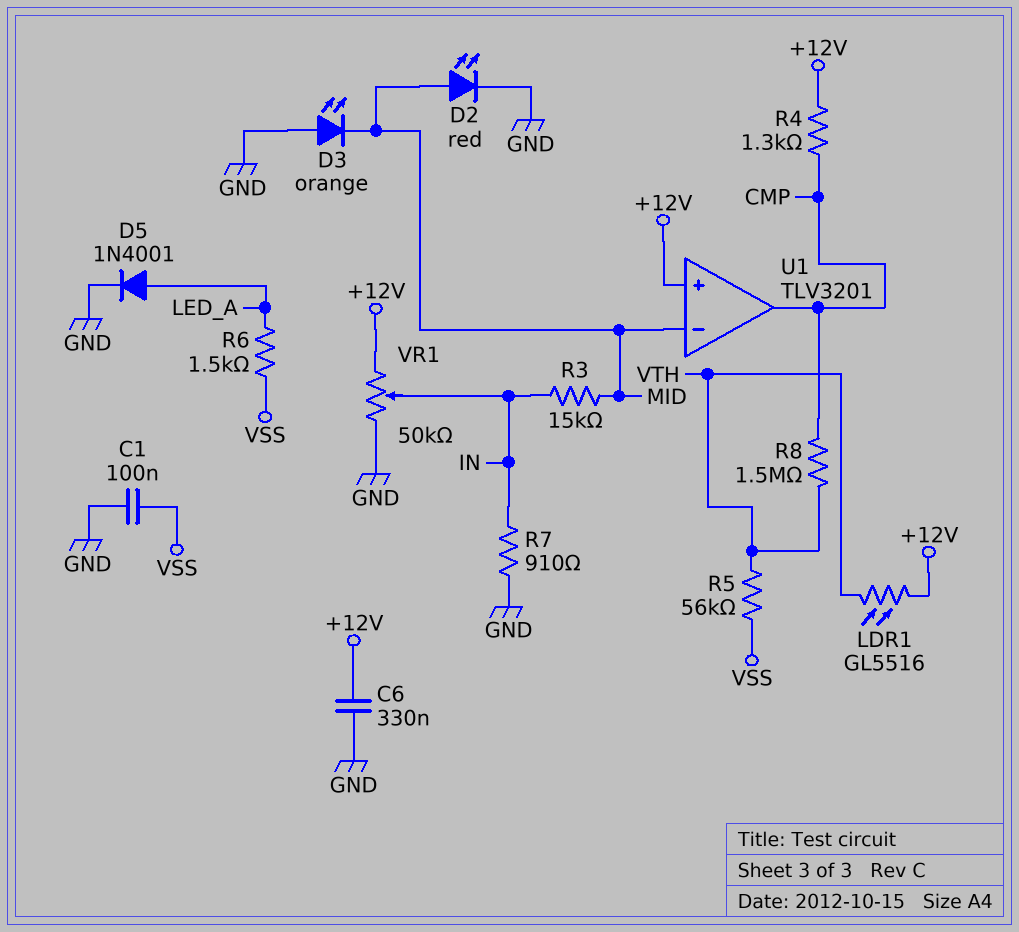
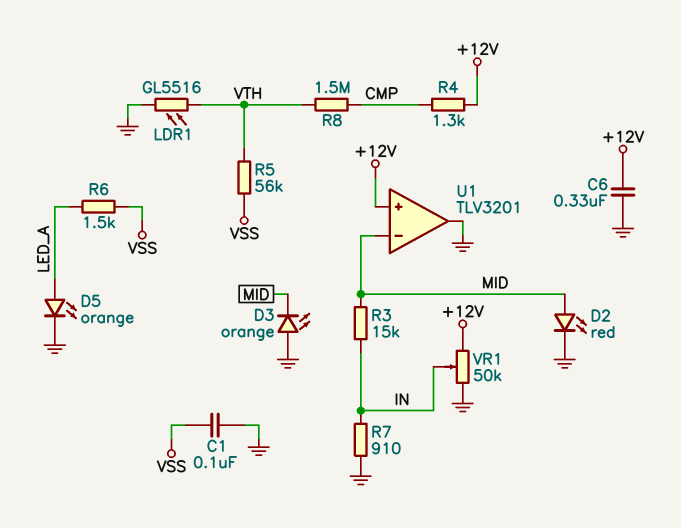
D5: diode 1N4001 (A LED_A, K GND) -> LED orange (A LED_A, K GND)
LDR1: GL5516 (+12V, VTH) -> GL5516 (GND, VTH)
U1 pin out: CMP -> GND

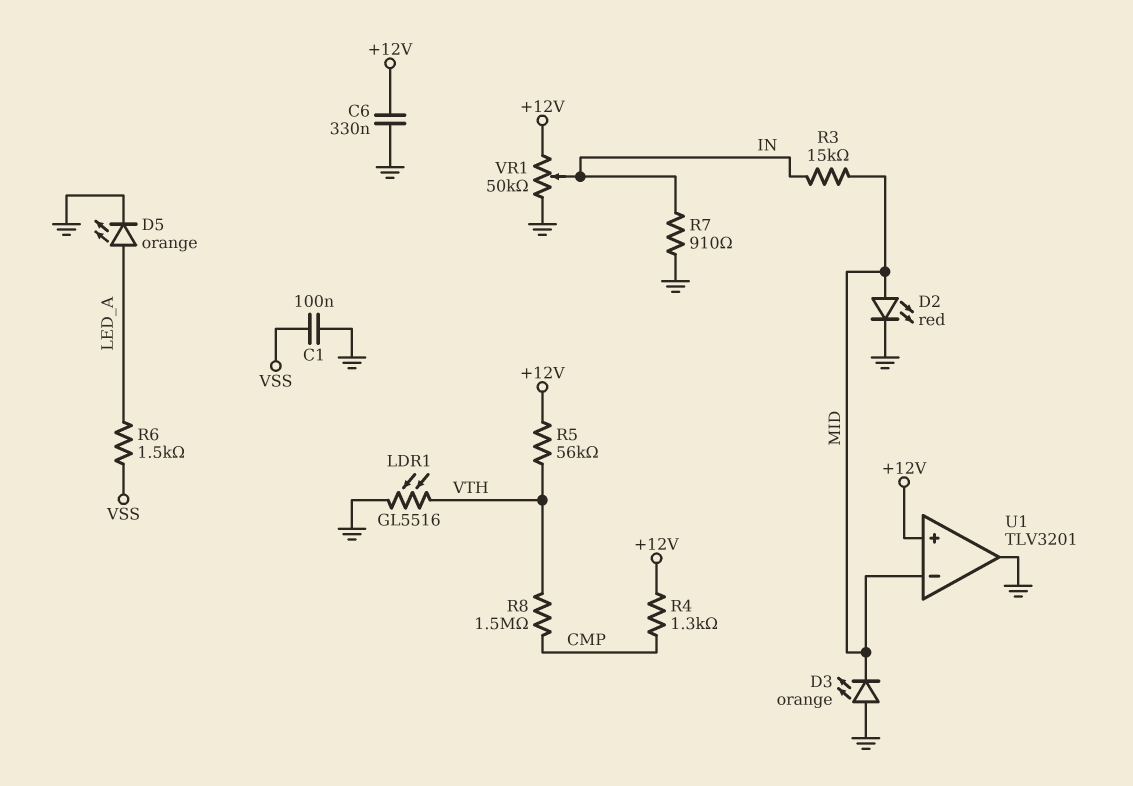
R5: 56k (VSS, VTH) -> 56k (+12V, VTH)

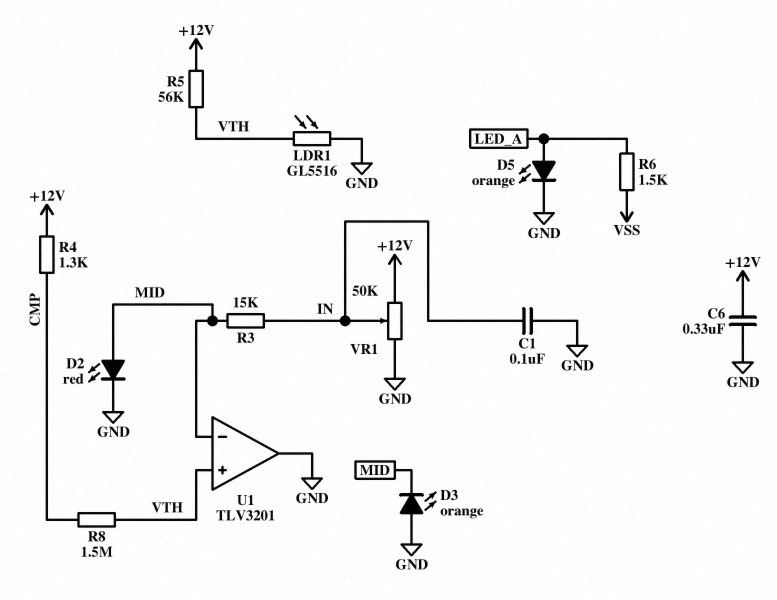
C1: 100nF (GND, VSS) -> 100nF (GND, IN)
R7: 910 (GND, IN) -> none
U1 pin in+: +12V -> VTH

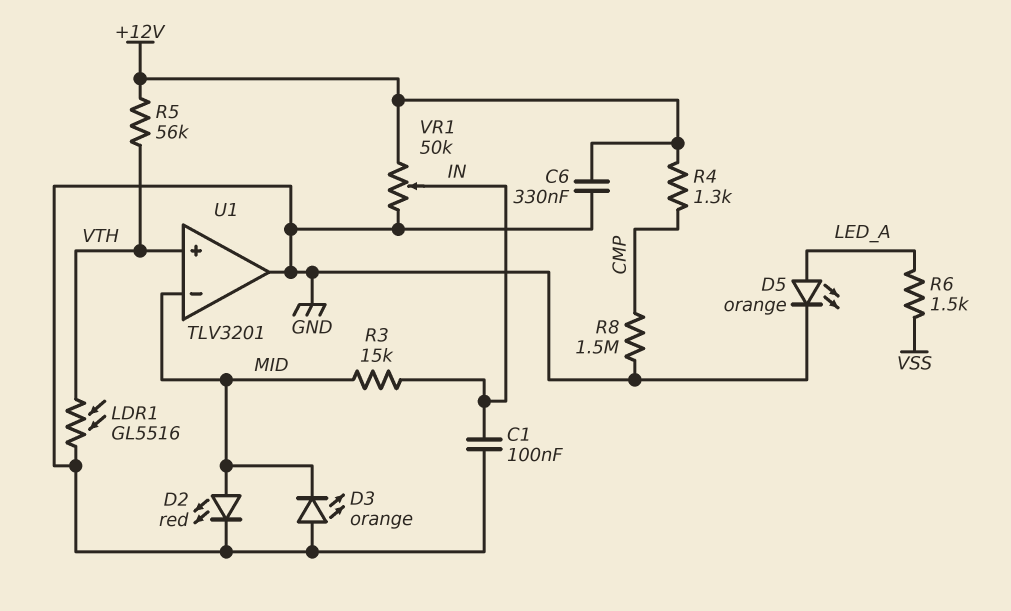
R8: 1.5M (CMP, VTH) -> 1.5M (CMP, GND)

